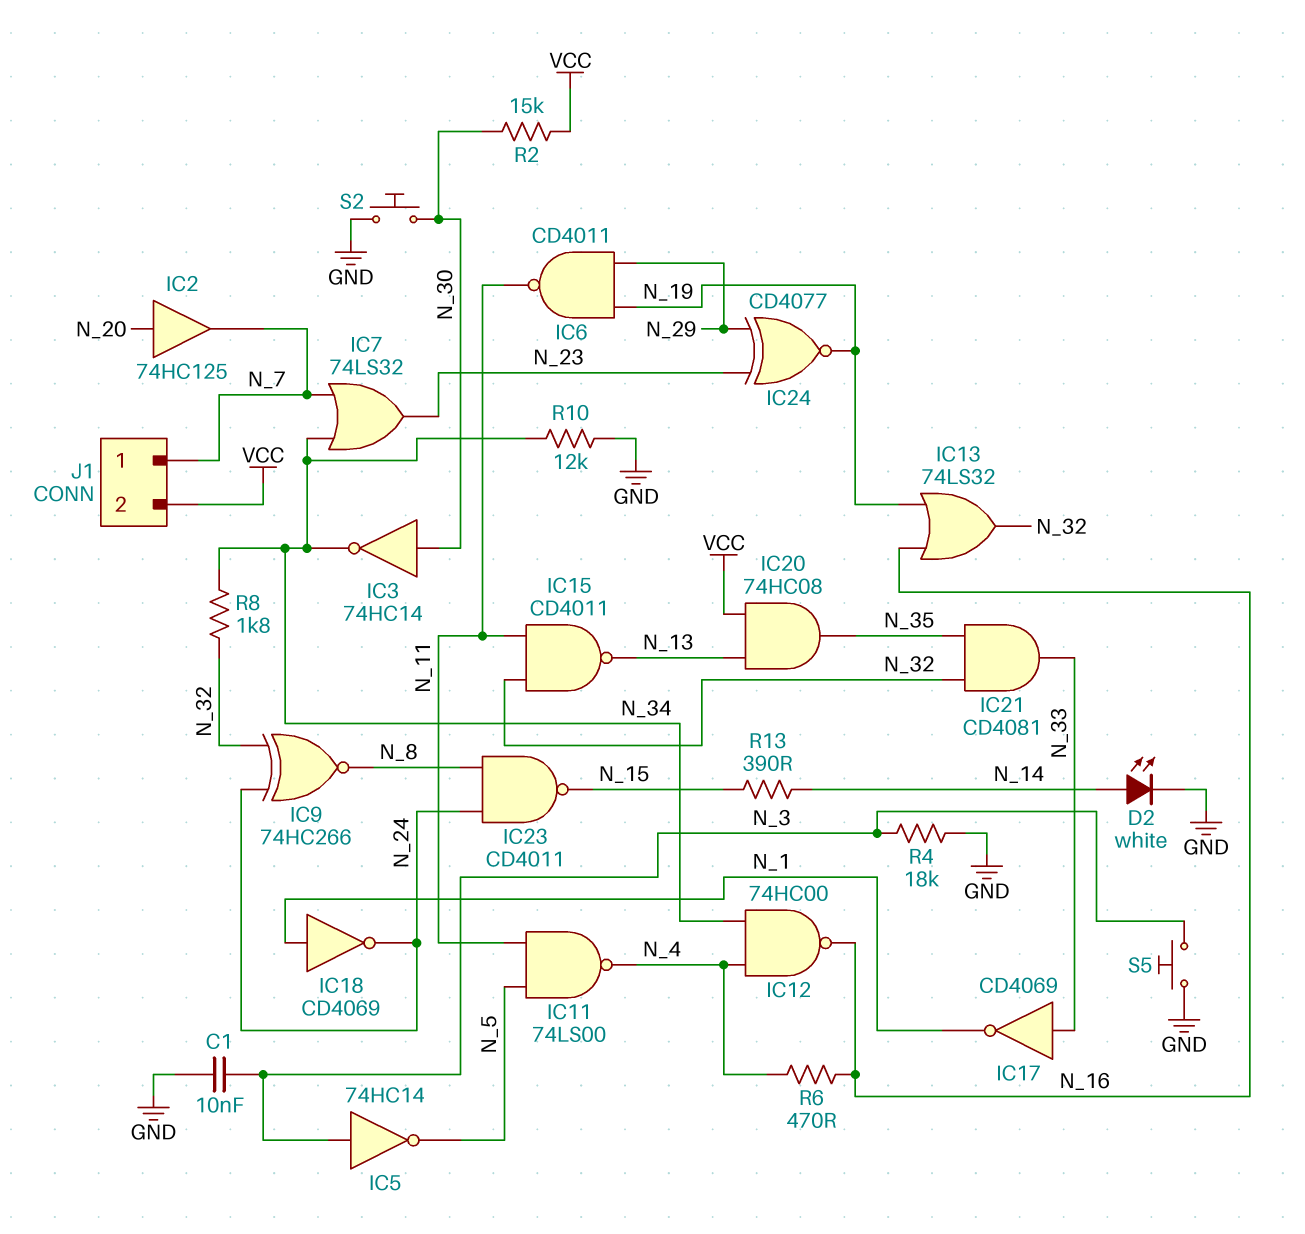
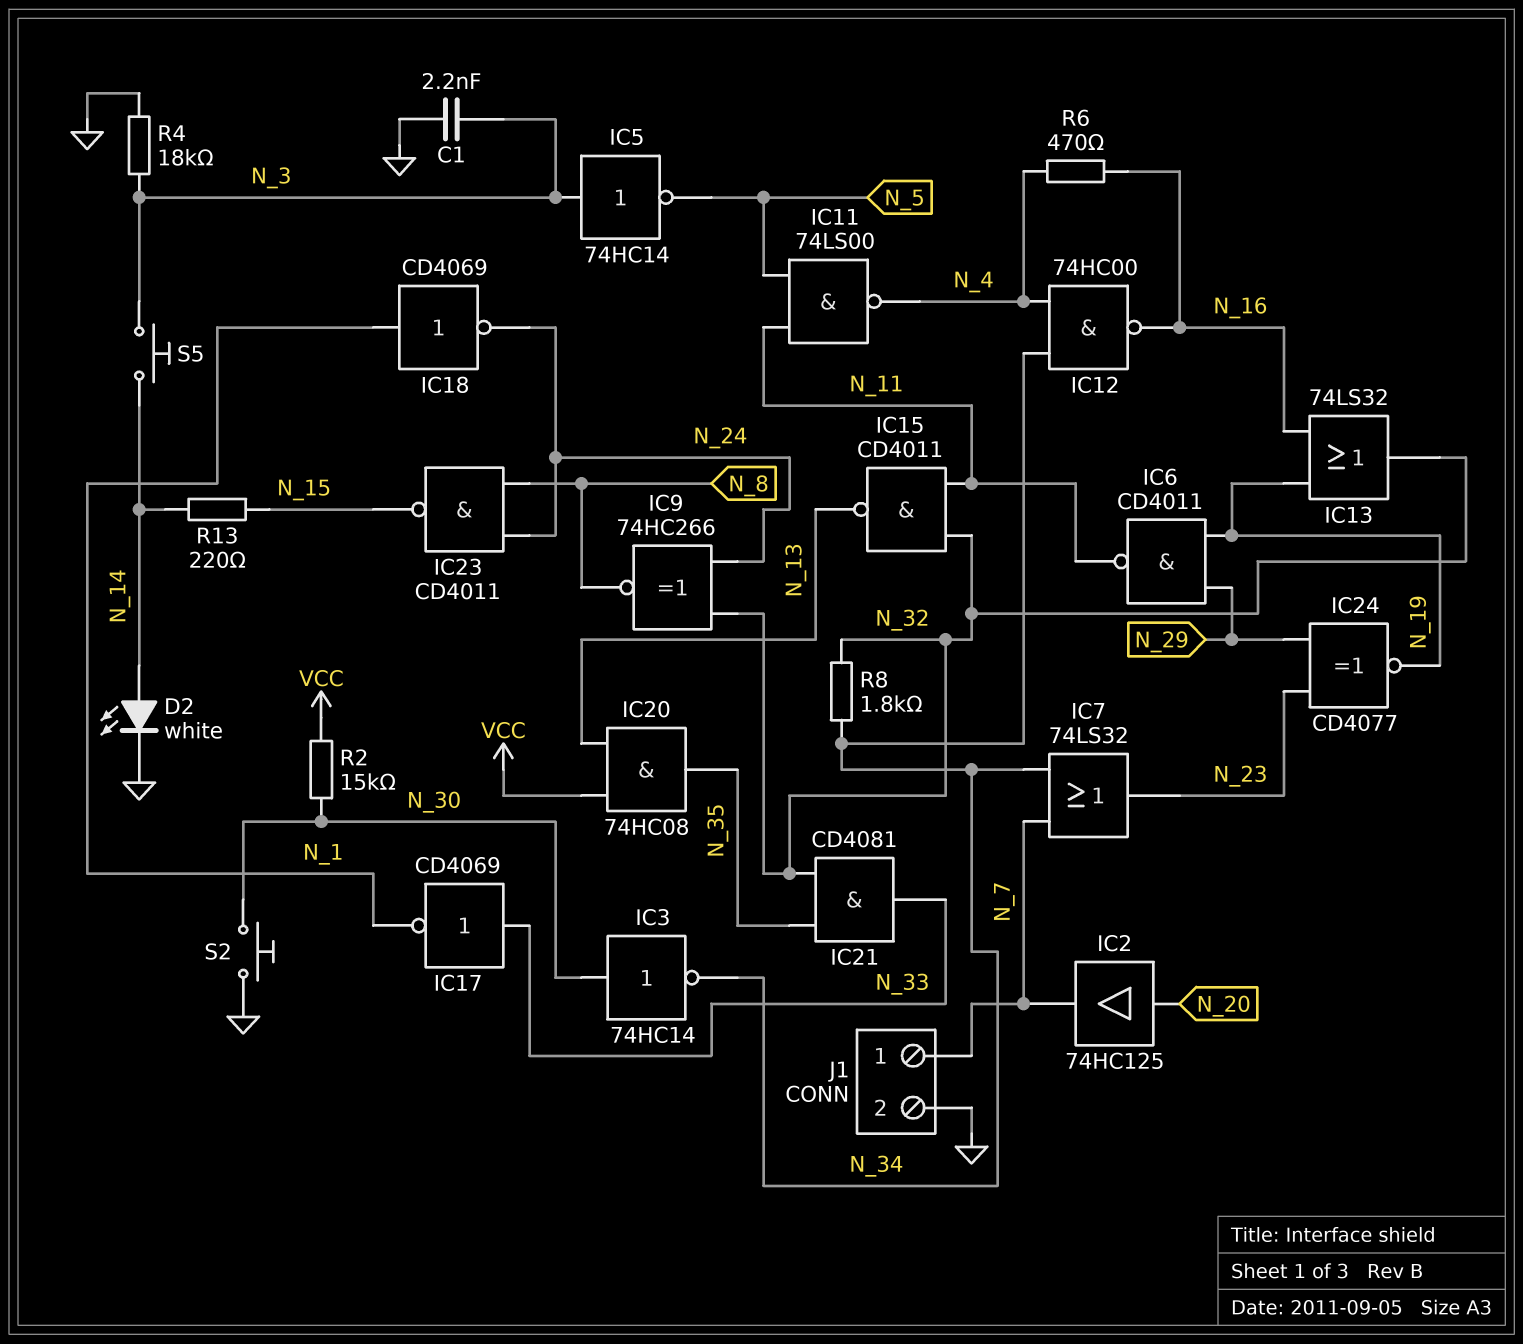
C1: 10nF (GND, N_3) -> 2.2nF (GND, N_3)
J1 pin 2: VCC -> GND
R10: 12k (GND, N_34) -> none
R13: 390 (N_14, N_15) -> 220 (N_14, N_15)
S5: button (GND, N_3) -> button (N_3, N_14)

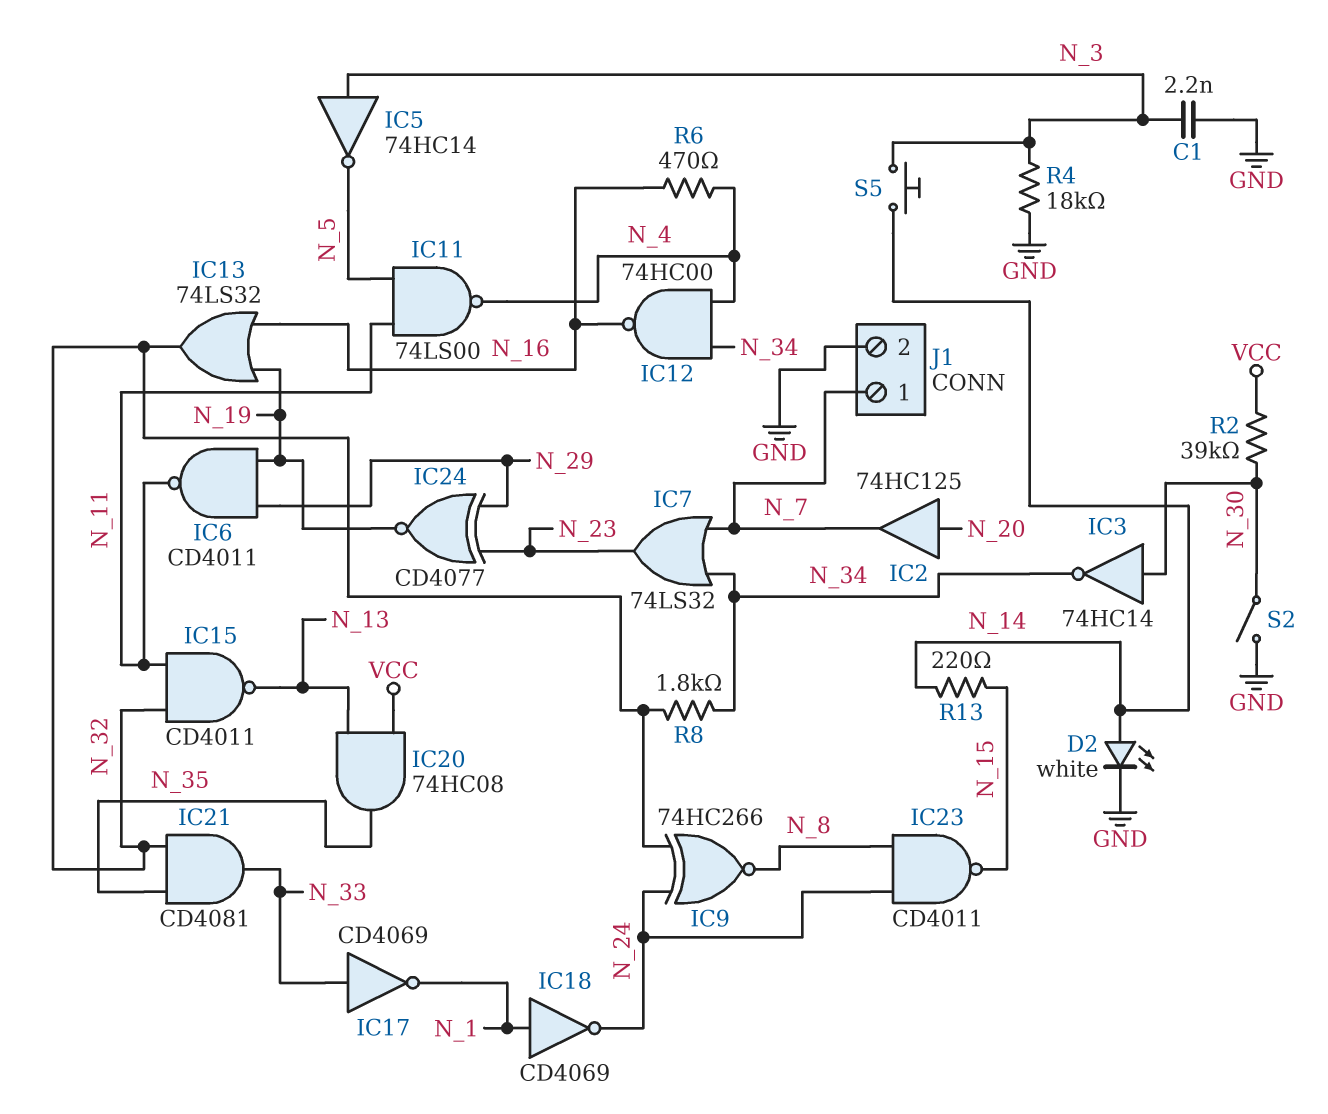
R2: 15k (N_30, VCC) -> 39k (N_30, VCC)
S2: button (GND, N_30) -> switch (GND, N_30)

